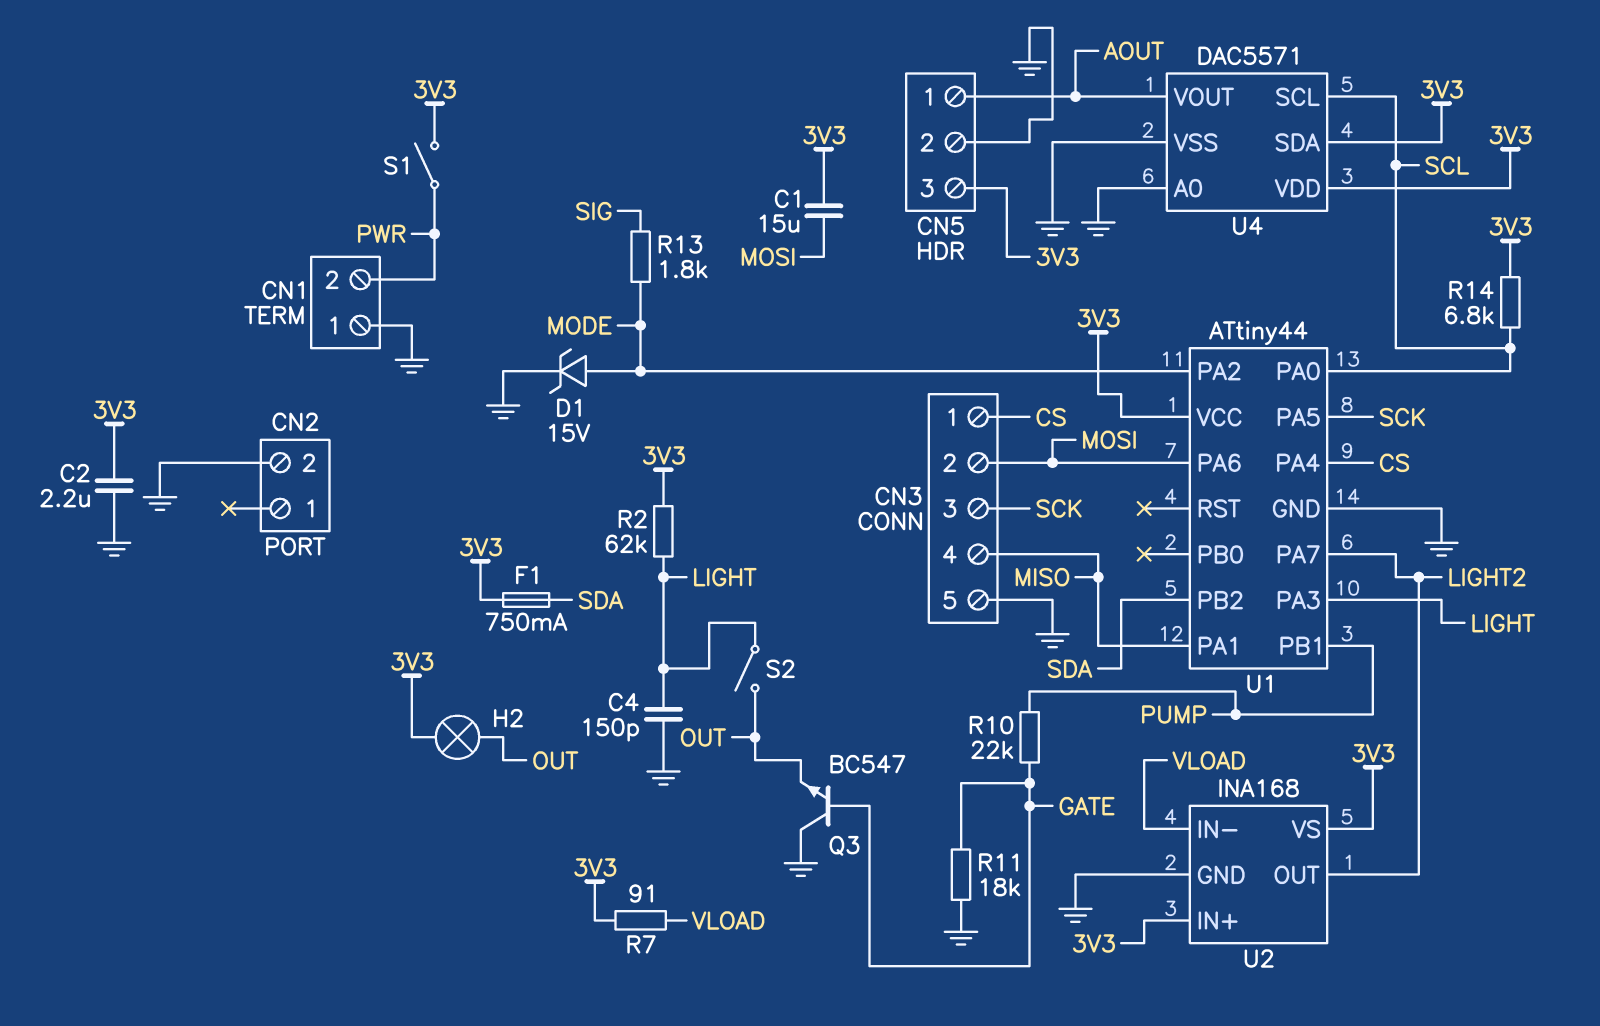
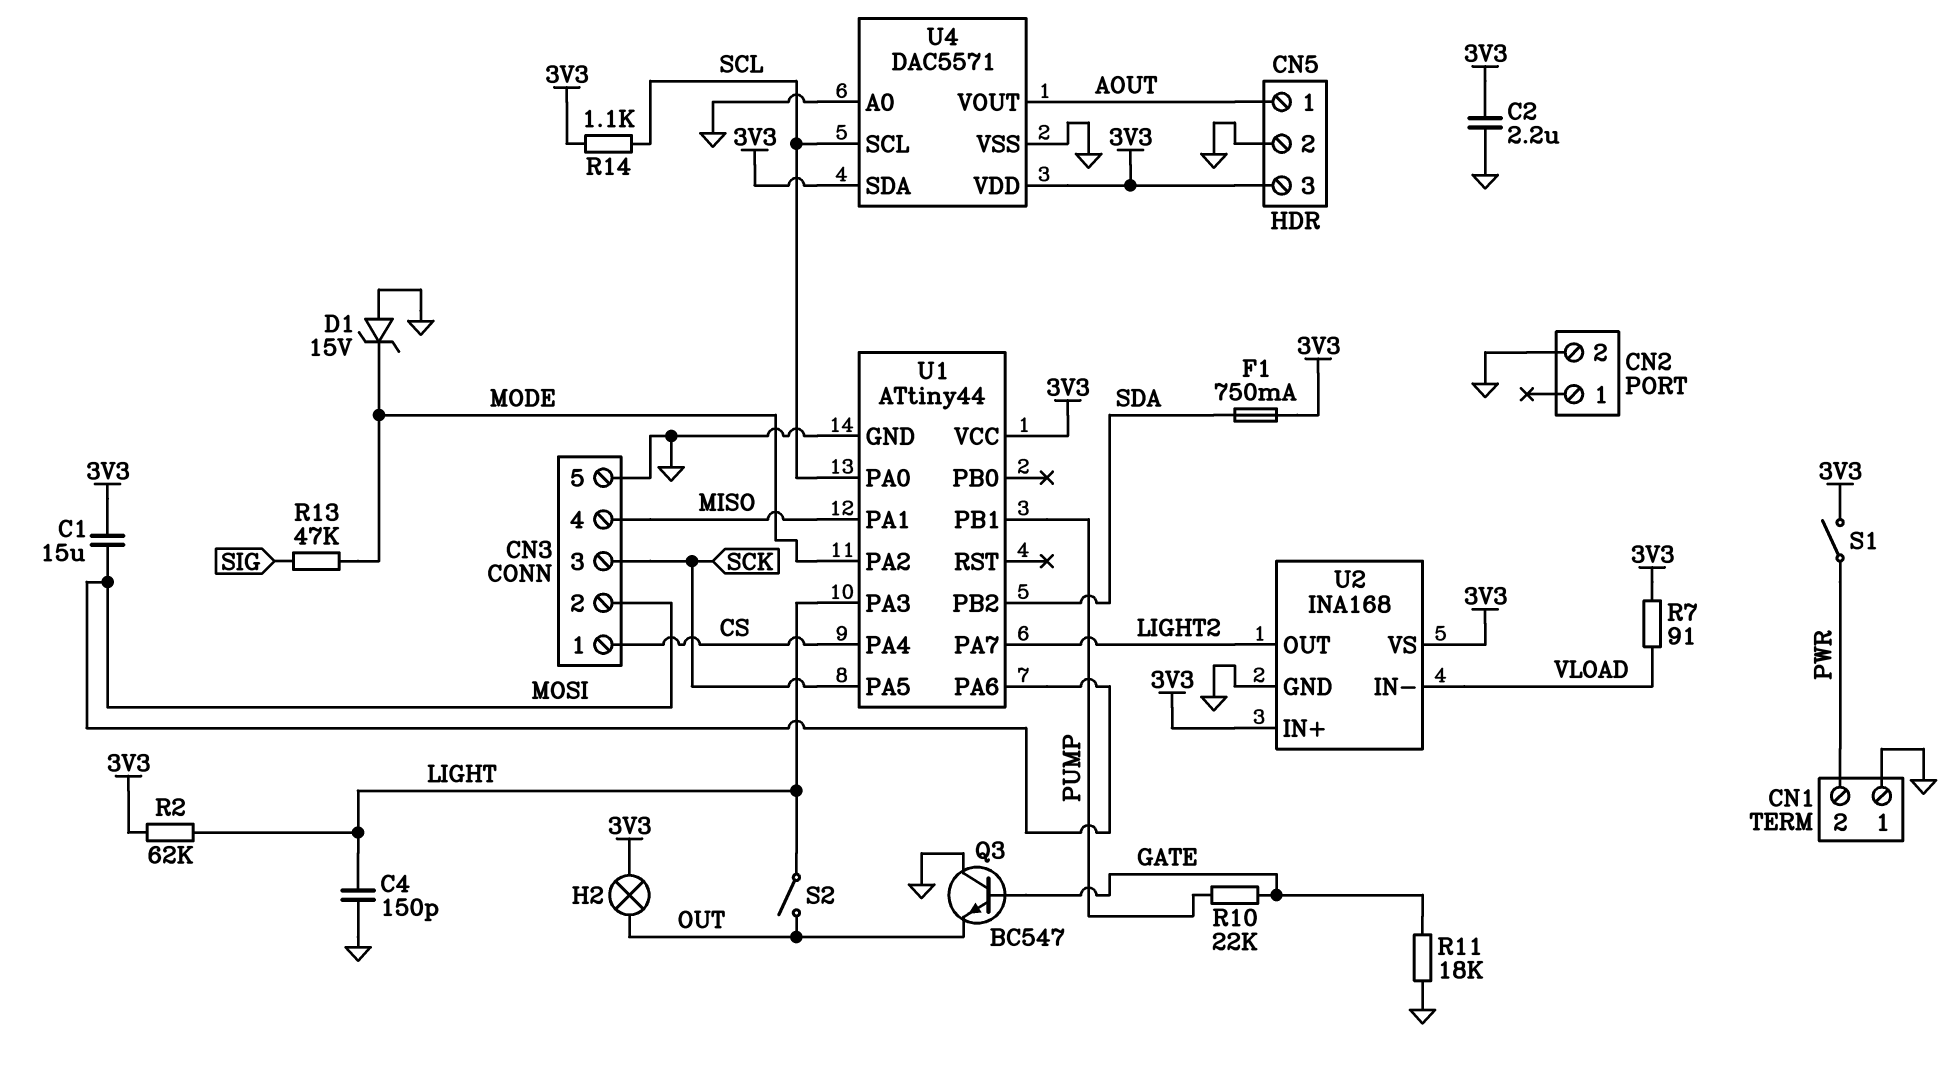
D1: zener 15V (A MODE, K GND) -> zener 15V (A GND, K MODE)
R13: 1.8k (MODE, SIG) -> 47k (MODE, SIG)
R14: 6.8k (3V3, SCL) -> 1.1k (3V3, SCL)

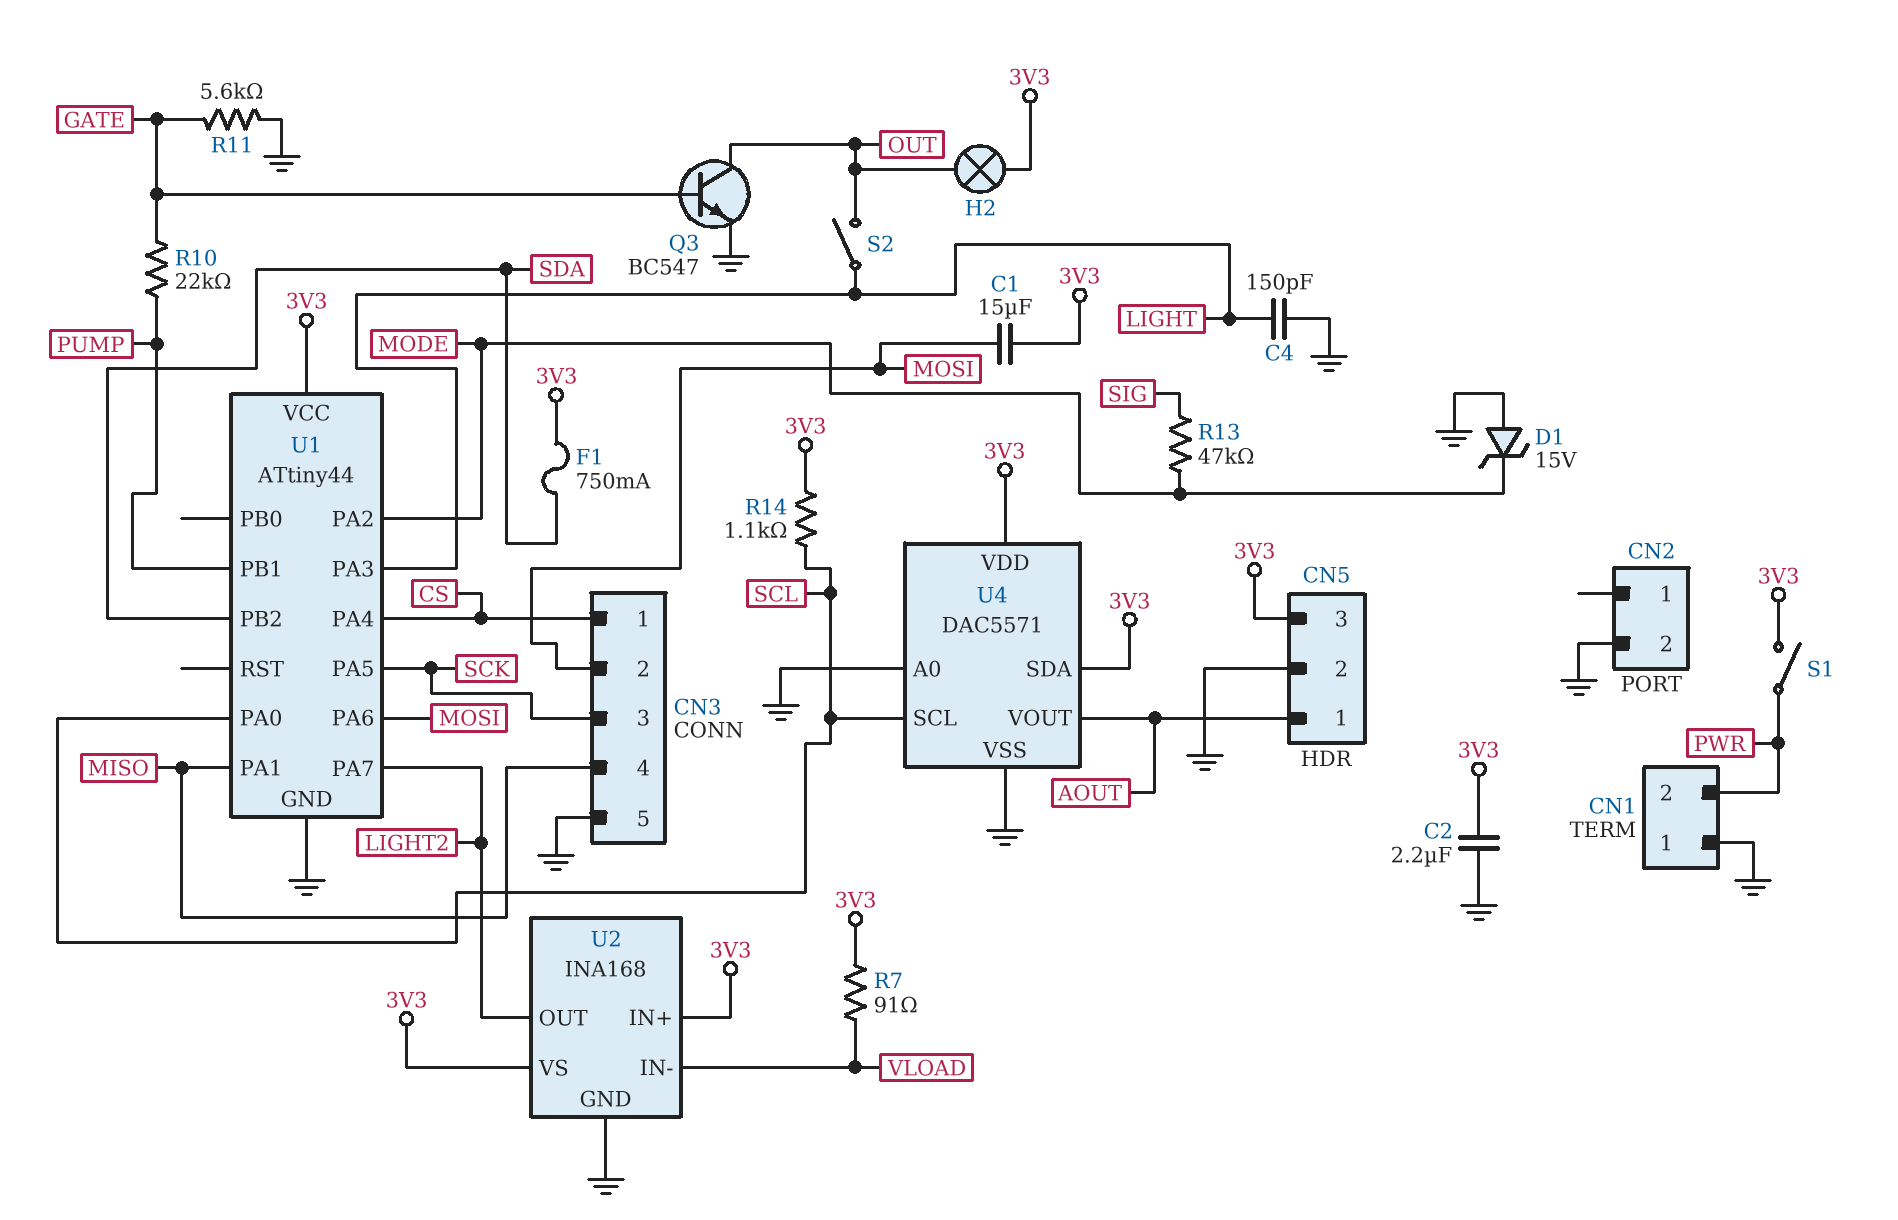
Q3: NPN BC547 (B GATE, C GND, E OUT) -> NPN BC547 (B GATE, C OUT, E GND)
R2: 62k (3V3, LIGHT) -> none
R11: 18k (GATE, GND) -> 5.6k (GATE, GND)

